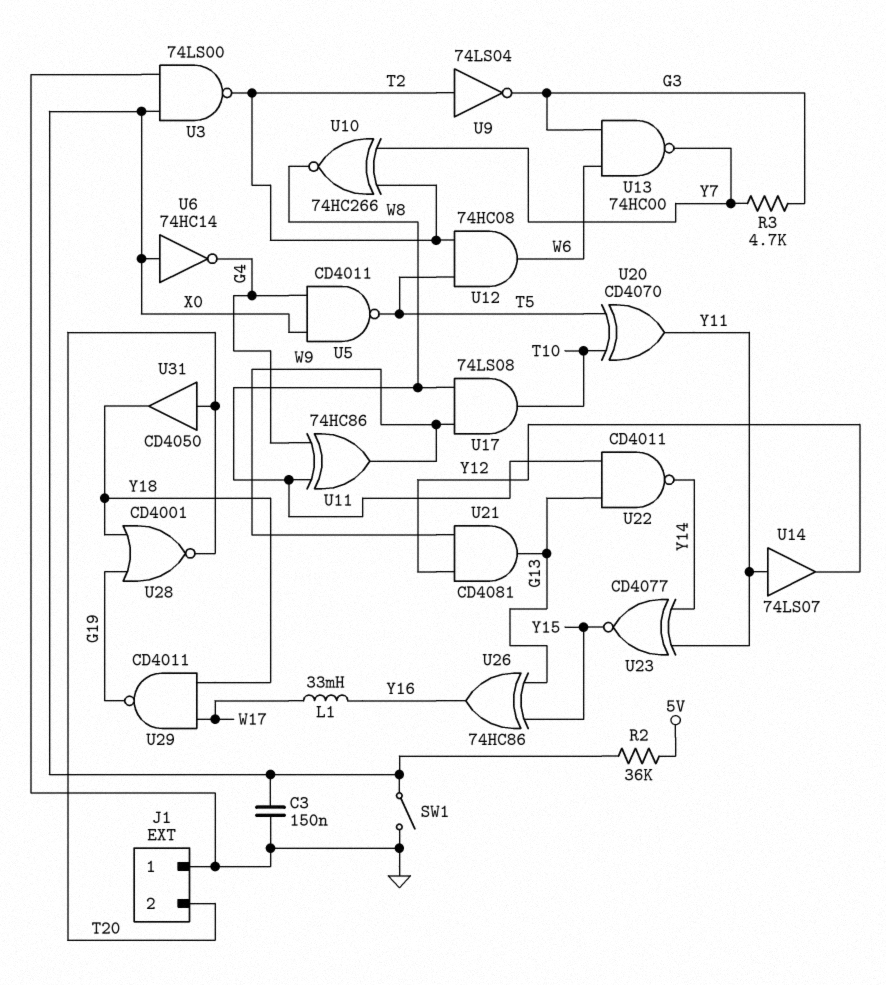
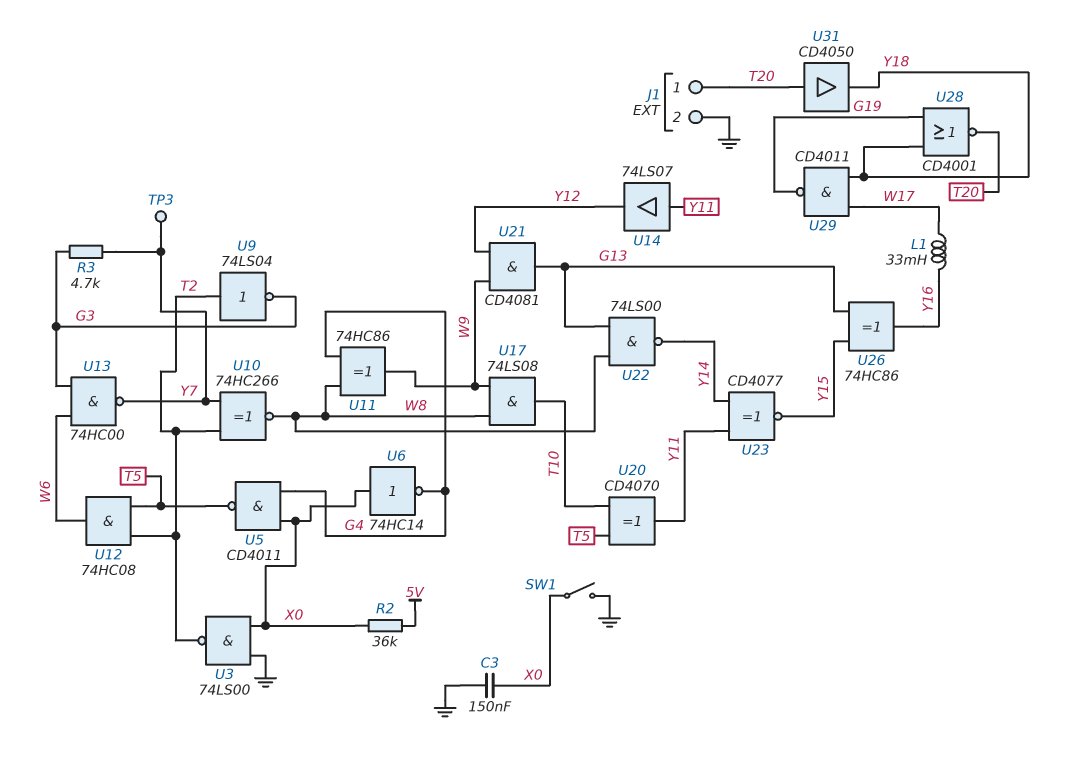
J1 pin 1: GND -> T20
J1 pin 2: T20 -> GND
TP3: none -> test point (Y7)
U22: NAND CD4011 (in G13, in W8, out Y14) -> NAND 74LS00 (in G13, in W8, out Y14)

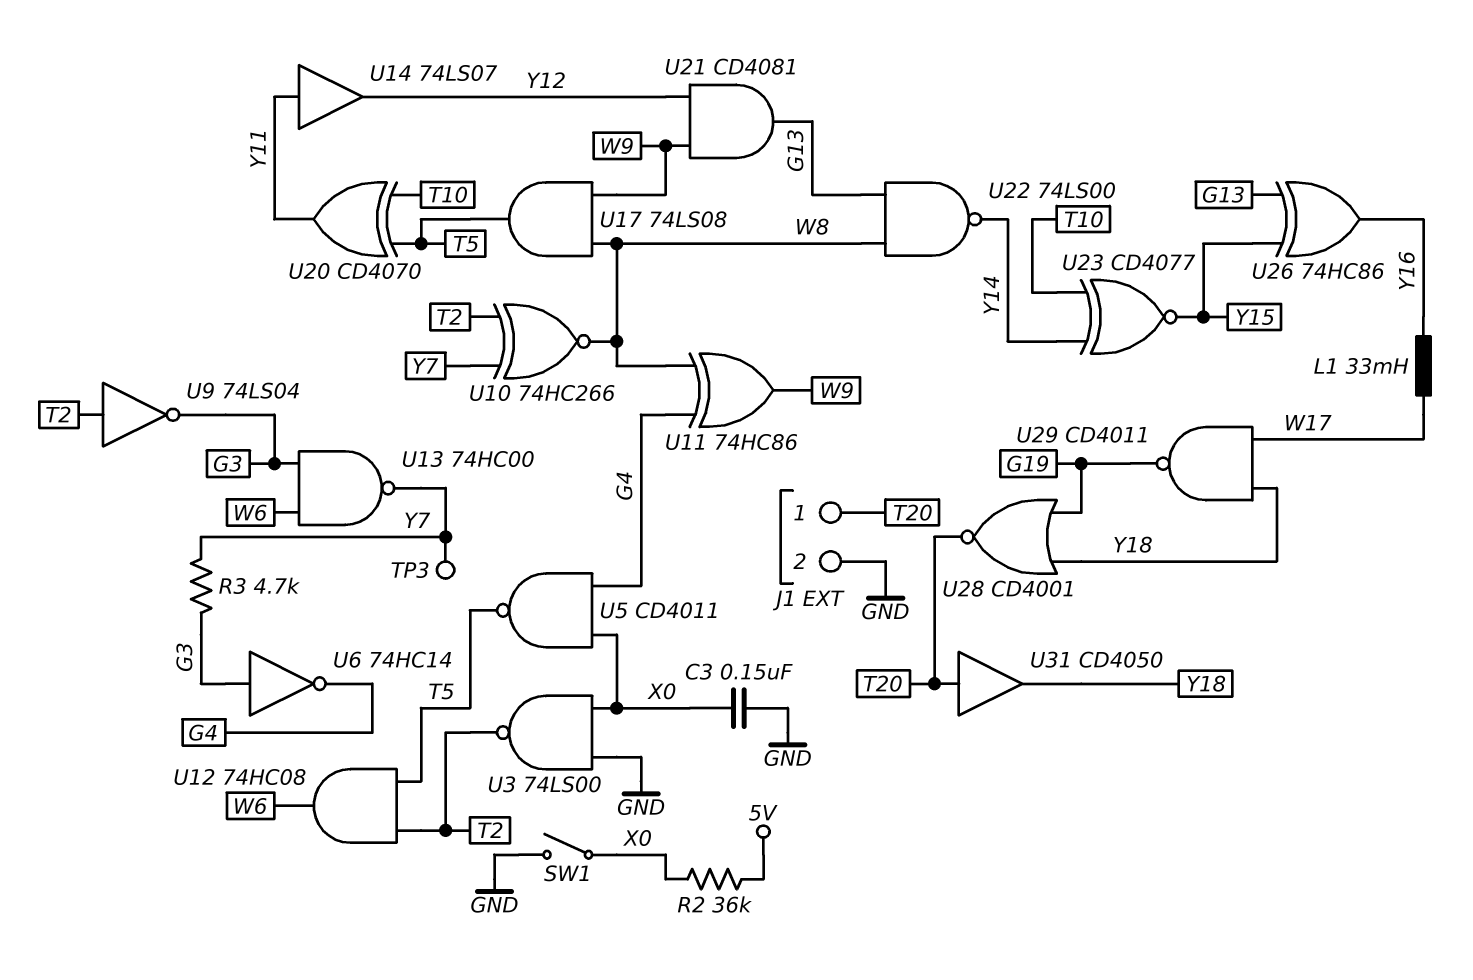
U6: NOT 74HC14 (in X0, out G4) -> NOT 74HC14 (in G3, out G4)
U17: AND 74LS08 (in W8, in W9, out T10) -> AND 74LS08 (in W8, in W9, out T5)
U23: XNOR CD4077 (in Y11, in Y14, out Y15) -> XNOR CD4077 (in T10, in Y14, out Y15)

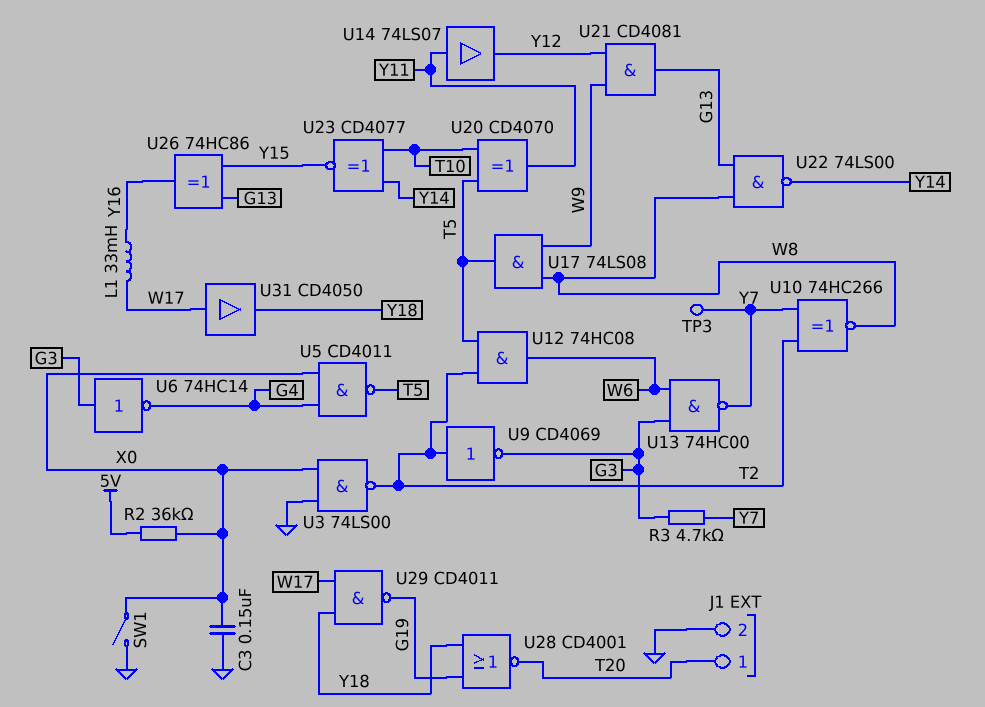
U9: NOT 74LS04 (in T2, out G3) -> NOT CD4069 (in T2, out G3)
U11: XOR 74HC86 (in G4, in W8, out W9) -> none
U31: buffer CD4050 (in T20, out Y18) -> buffer CD4050 (in W17, out Y18)

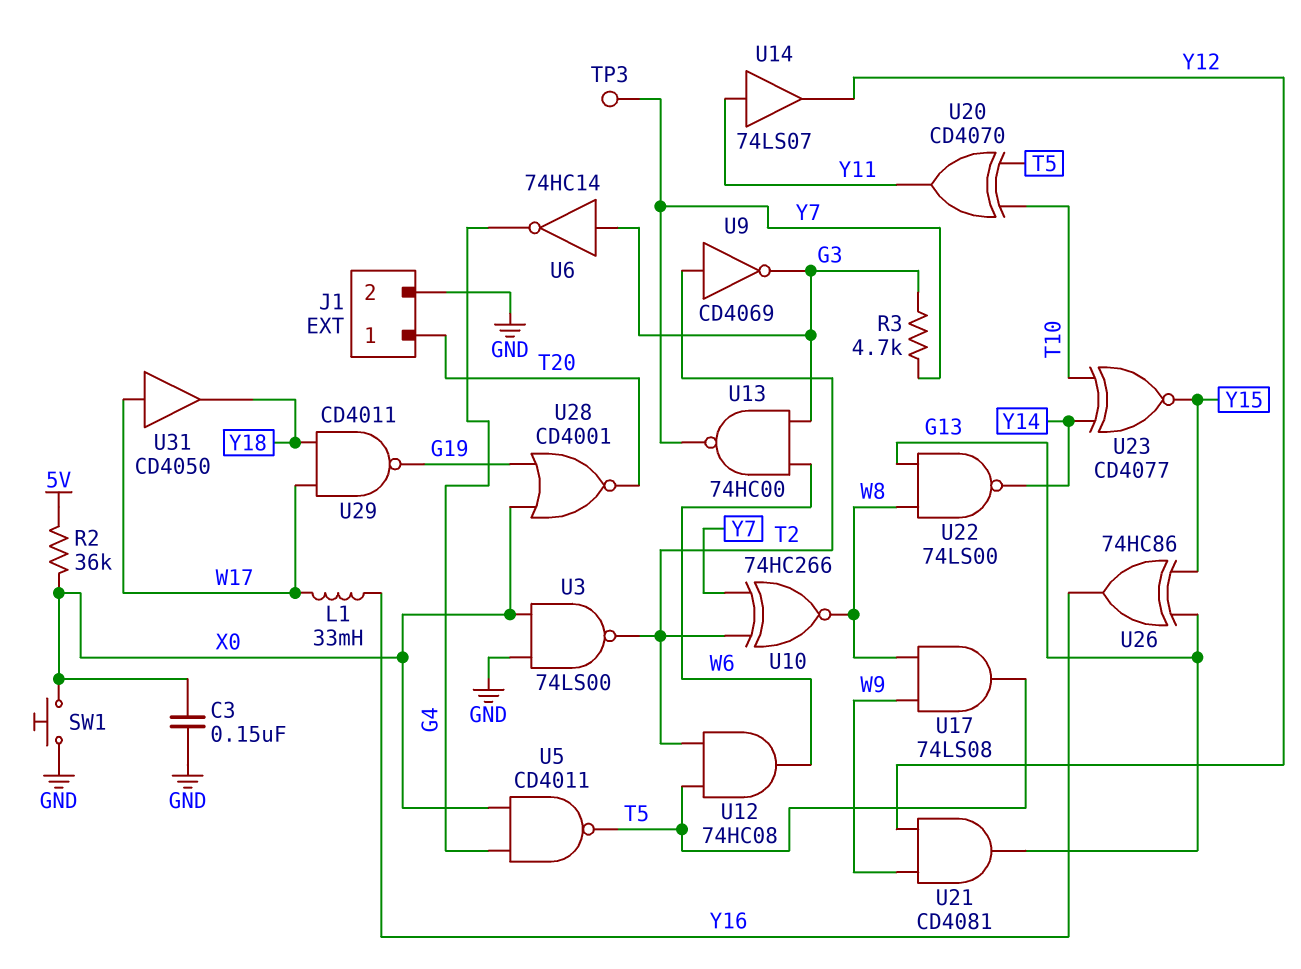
SW1: switch (GND, X0) -> button (GND, X0)
U28: NOR CD4001 (in G19, in Y18, out T20) -> NOR CD4001 (in G19, in X0, out T20)

